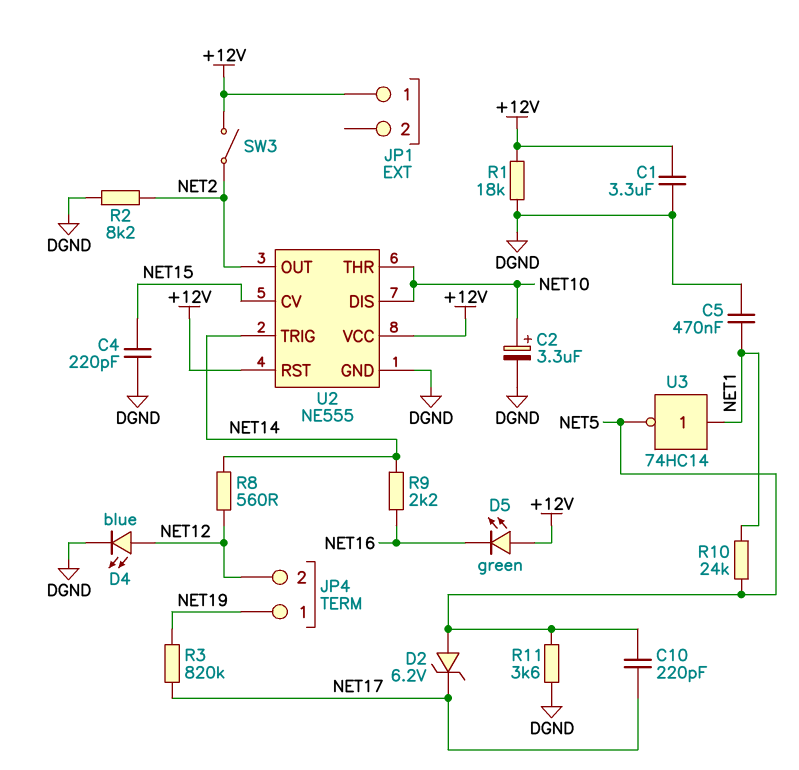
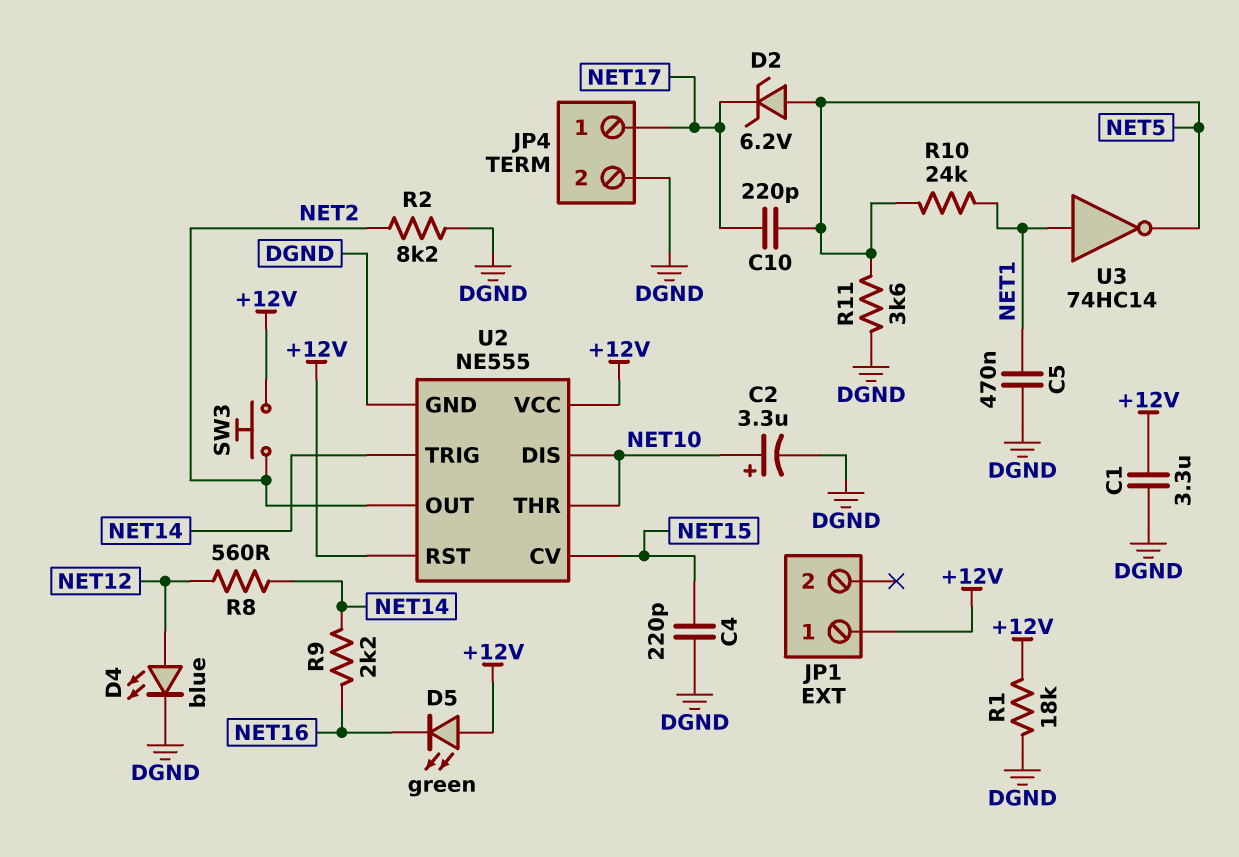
JP4 pin 1: NET19 -> NET17
JP4 pin 2: NET12 -> DGND
R3: 820k (NET17, NET19) -> none
SW3: switch (+12V, NET2) -> button (+12V, NET2)

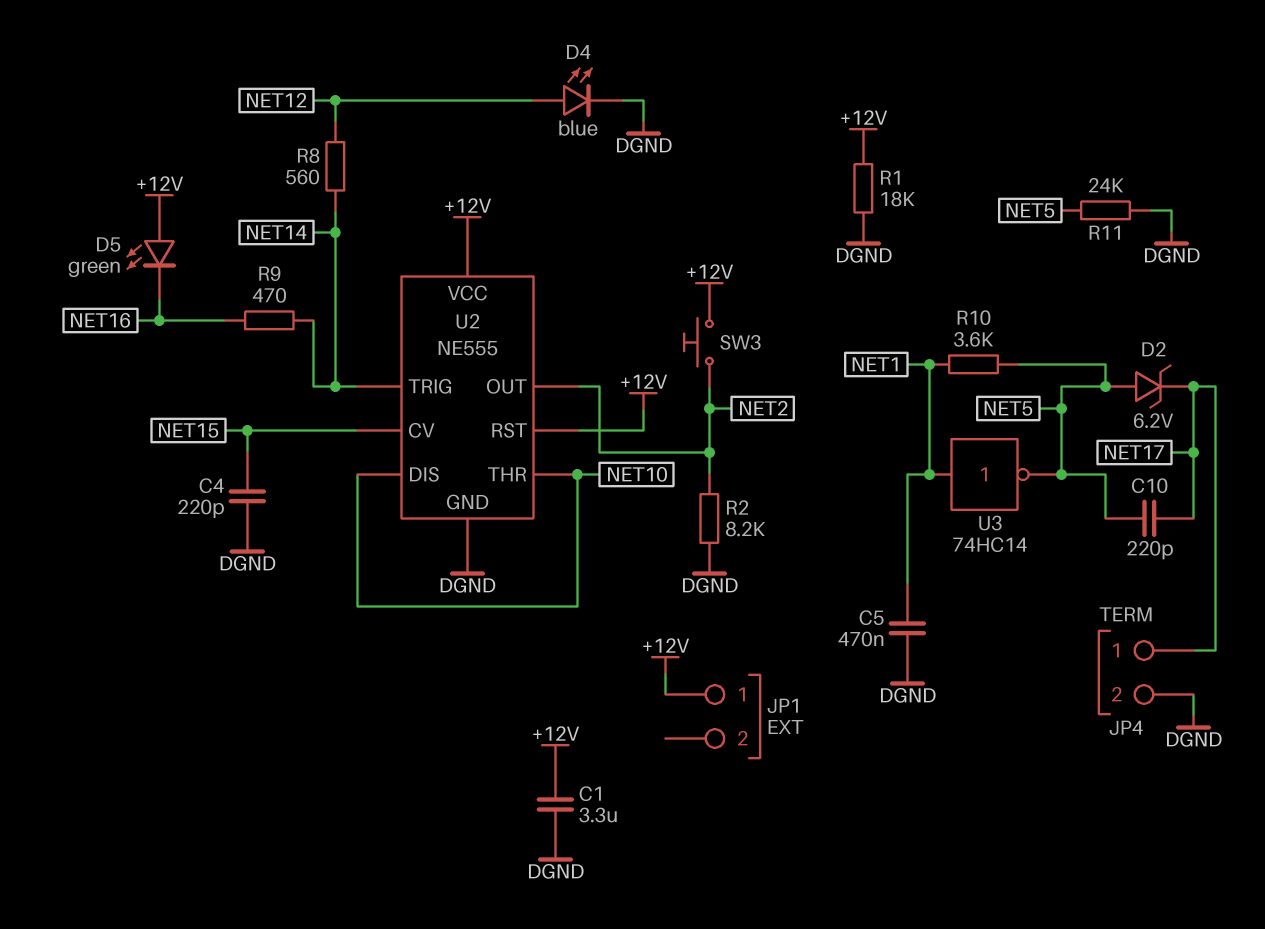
C2: 3.3uF (plus NET10, minus DGND) -> none
R9: 2.2k (NET14, NET16) -> 470 (NET14, NET16)
R10: 24k (NET1, NET5) -> 3.6k (NET1, NET5)
R11: 3.6k (DGND, NET5) -> 24k (DGND, NET5)

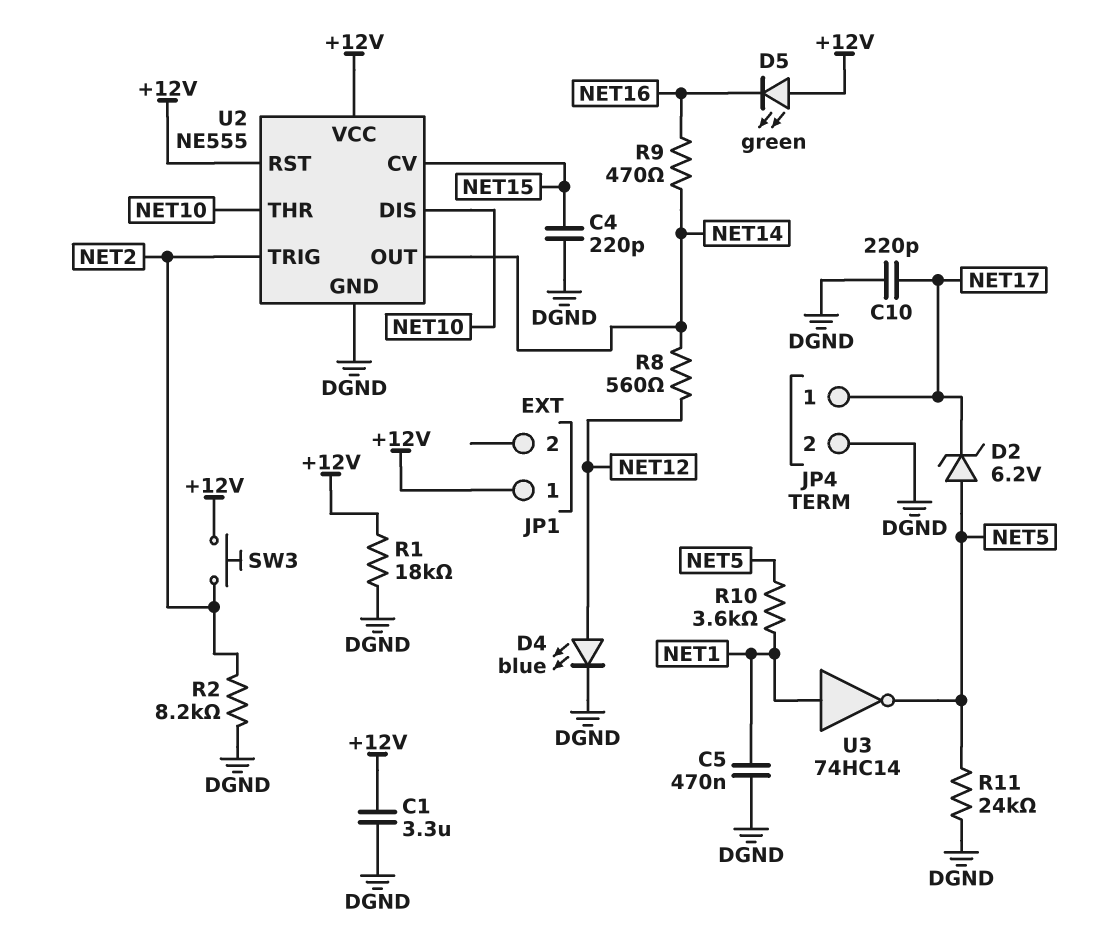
C10: 220pF (NET5, NET17) -> 220pF (DGND, NET17)
U2 pin OUT: NET2 -> NET14
U2 pin TRIG: NET14 -> NET2

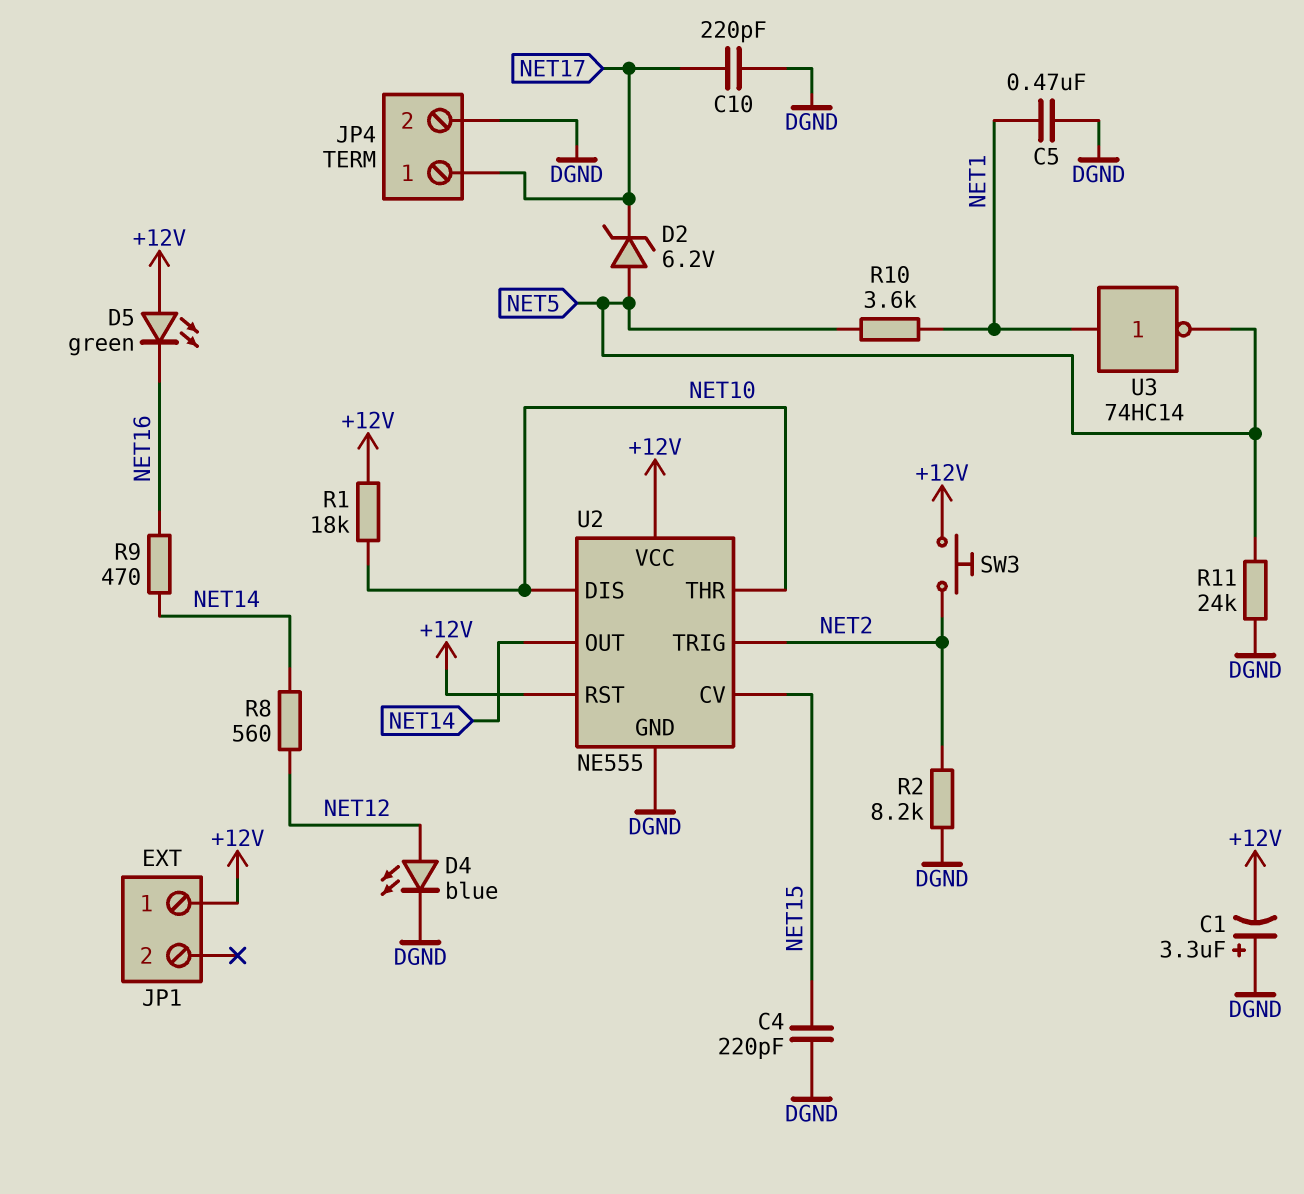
C1: 3.3uF (+12V, DGND) -> 3.3uF (plus DGND, minus +12V)
R1: 18k (+12V, DGND) -> 18k (+12V, NET10)

